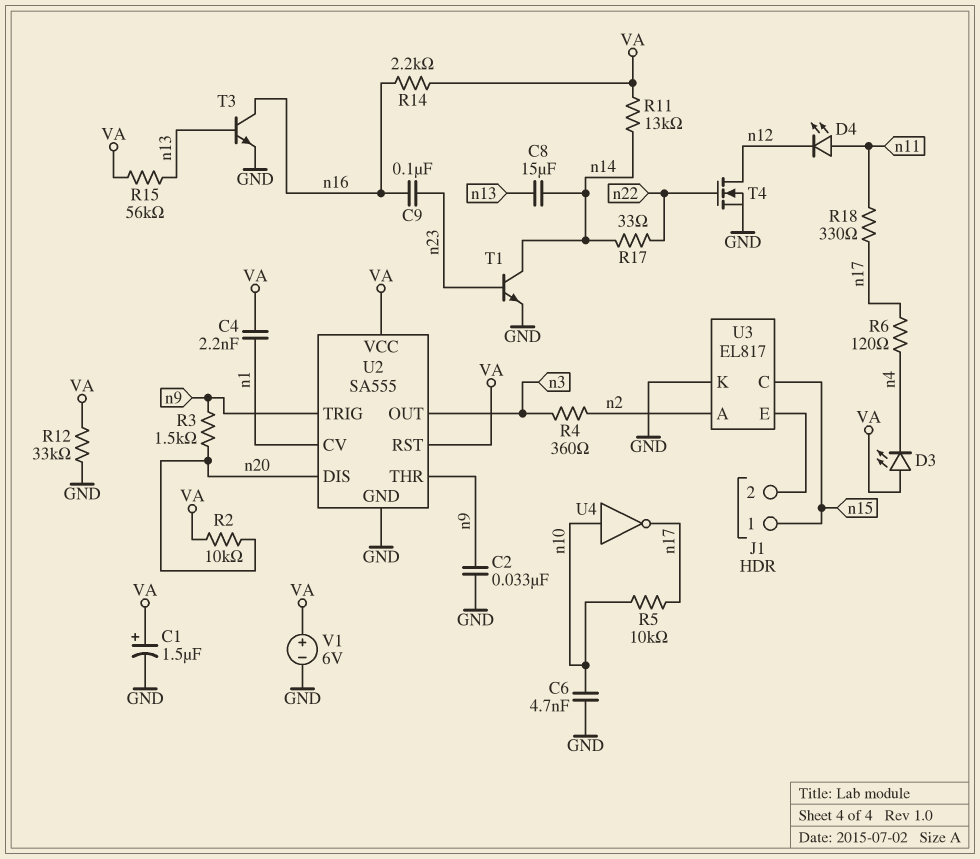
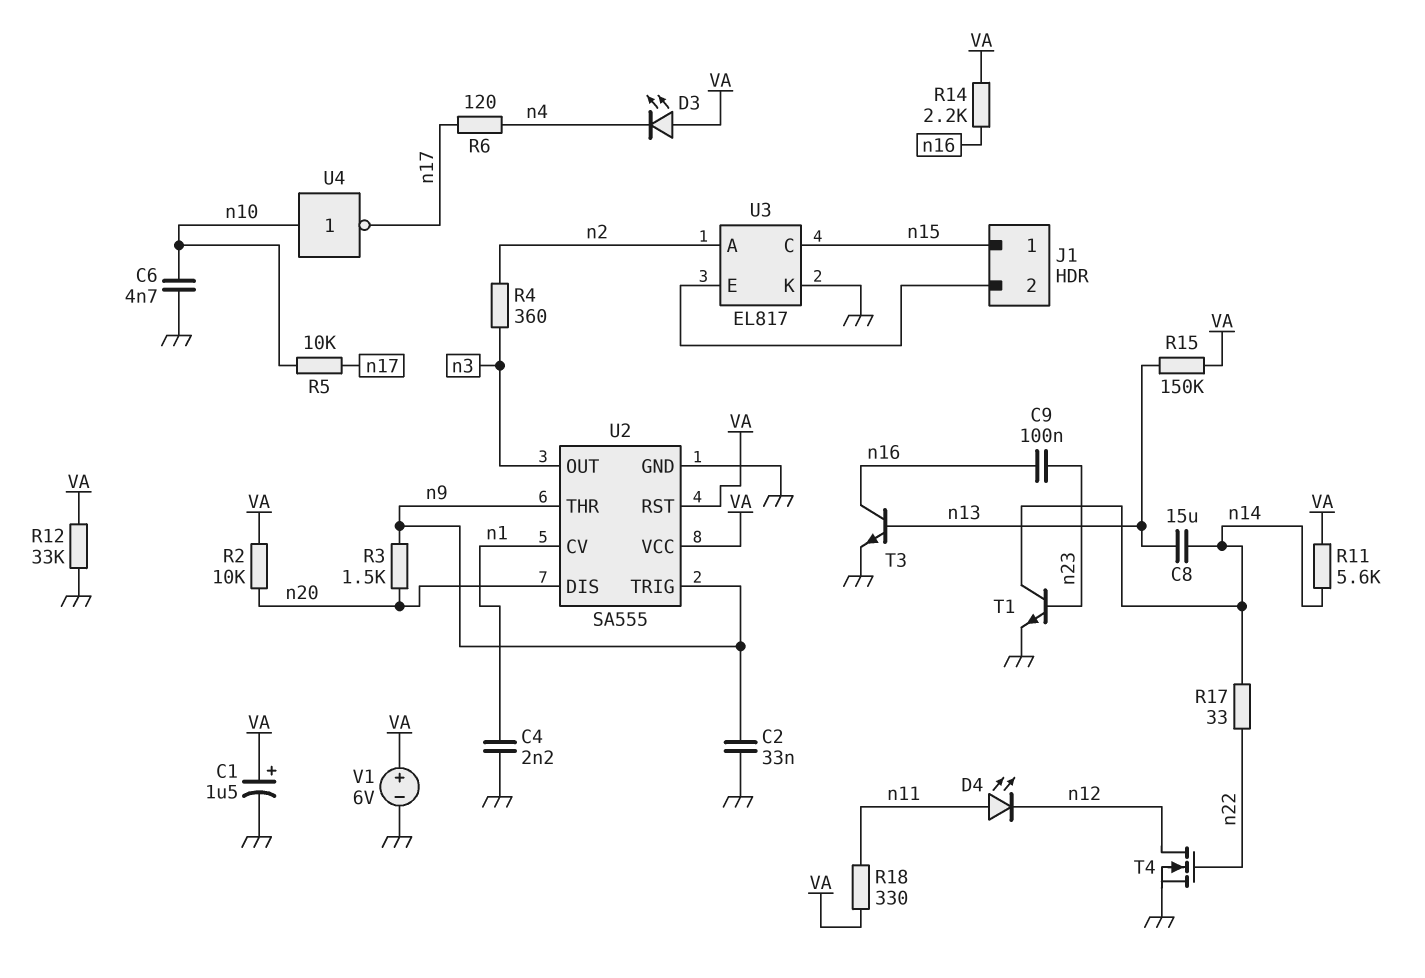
C4: 2.2nF (VA, n1) -> 2.2nF (GND, n1)
R11: 13k (VA, n14) -> 5.6k (VA, n14)
R15: 56k (VA, n13) -> 150k (VA, n13)
R18: 330 (n11, n17) -> 330 (VA, n11)

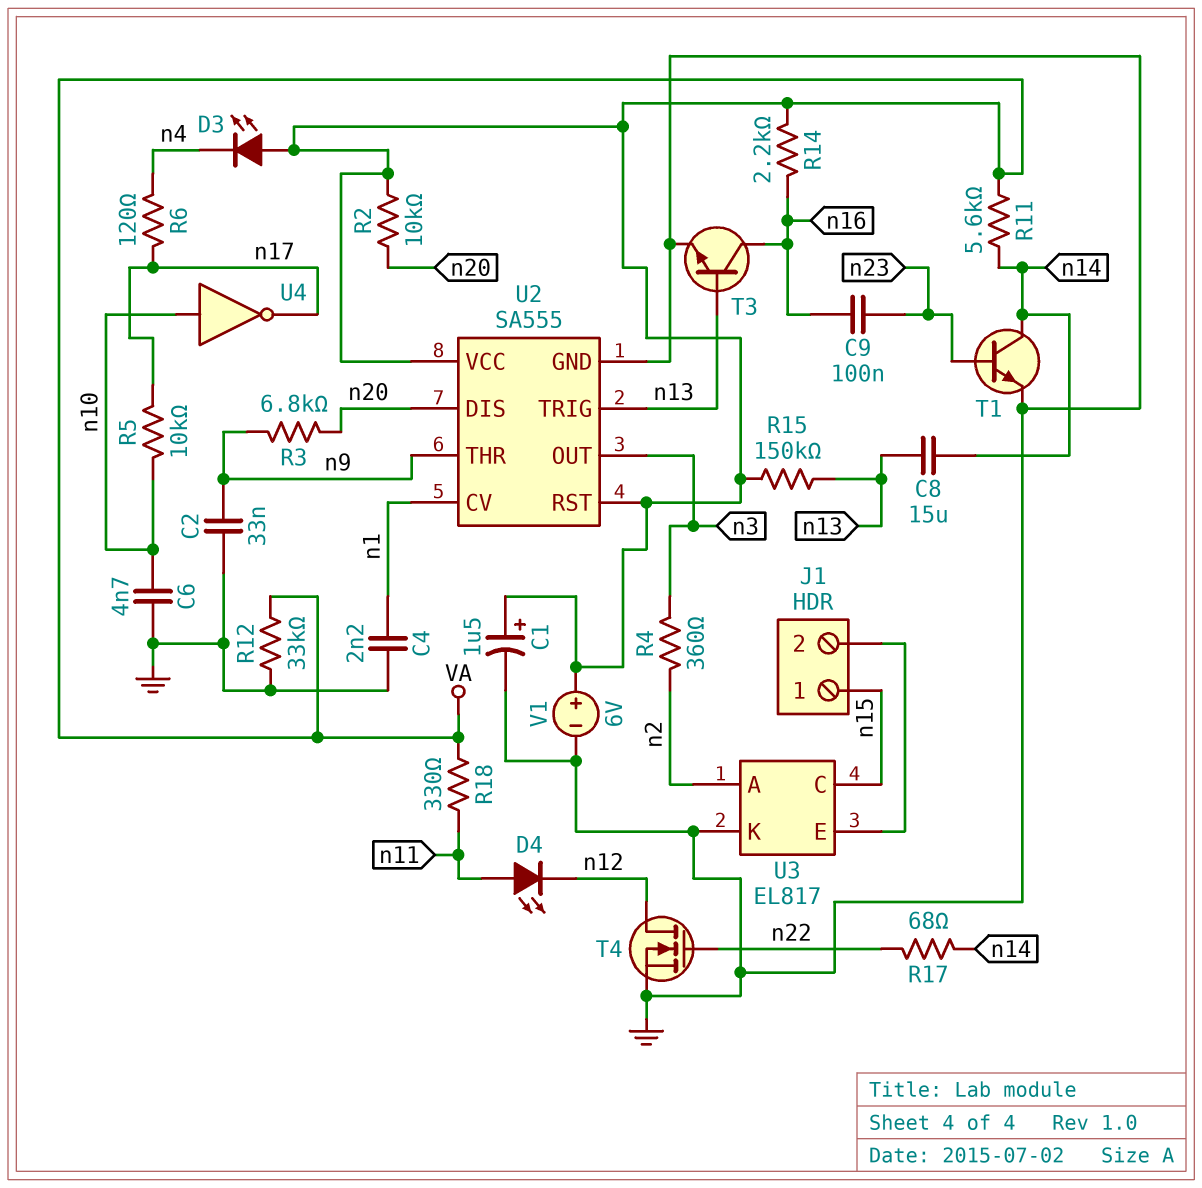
R3: 1.5k (n9, n20) -> 6.8k (n9, n20)
R17: 33 (n14, n22) -> 68 (n14, n22)
U2 pin TRIG: n9 -> n13

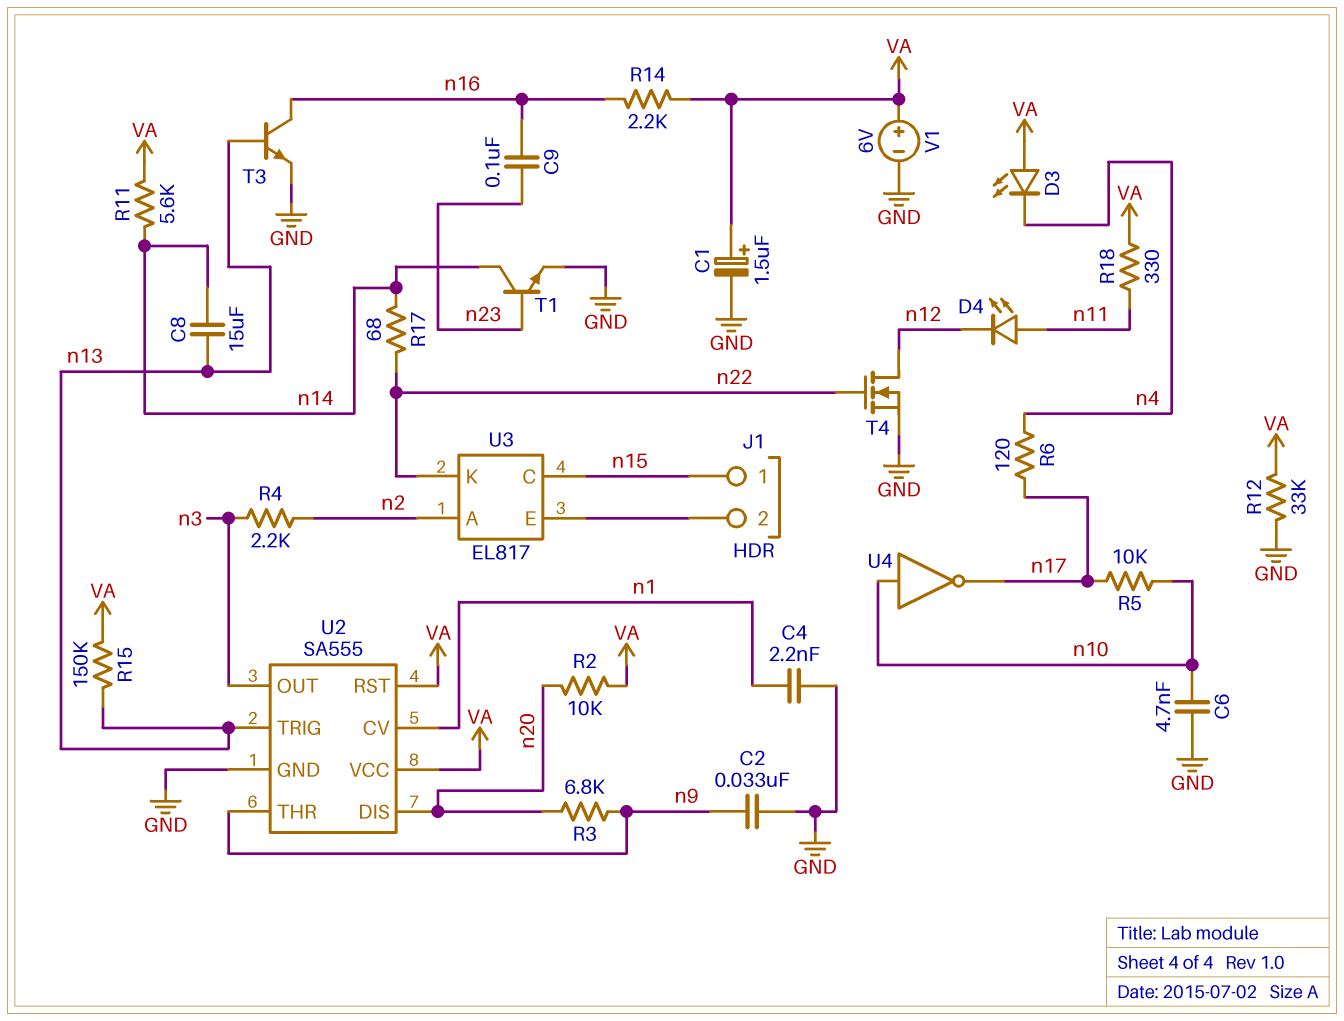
R4: 360 (n2, n3) -> 2.2k (n2, n3)
U3 pin K: GND -> n22

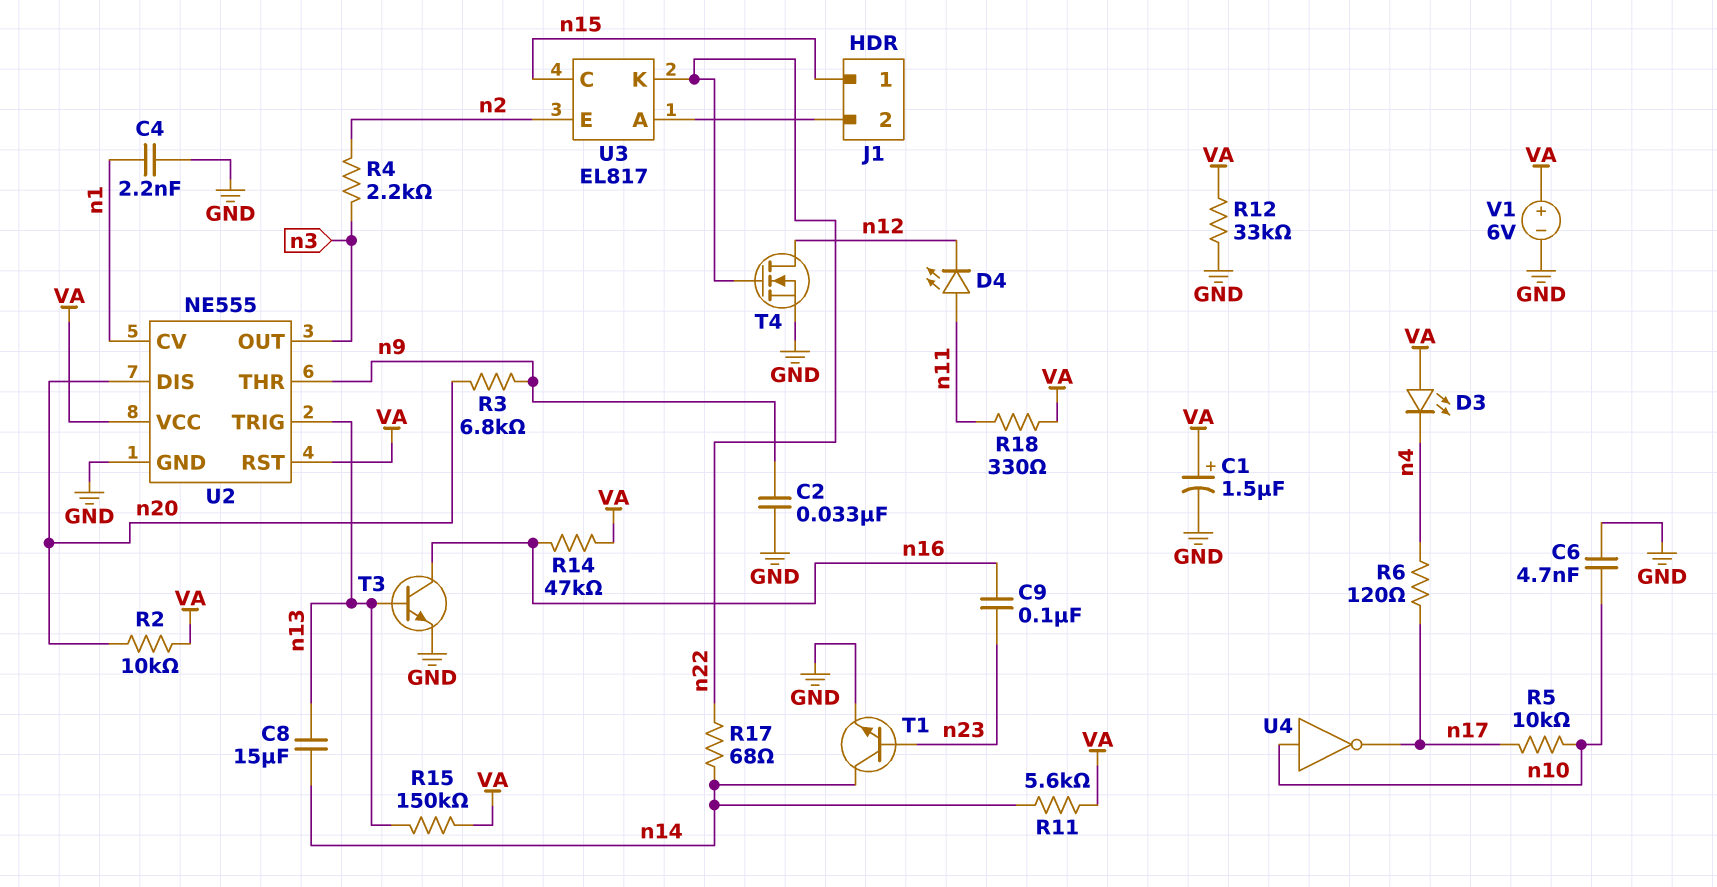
R14: 2.2k (VA, n16) -> 47k (VA, n16)
U2: SA555 -> NE555
U3 pin A: n2 -> J1/2
U3 pin E: J1/2 -> n2

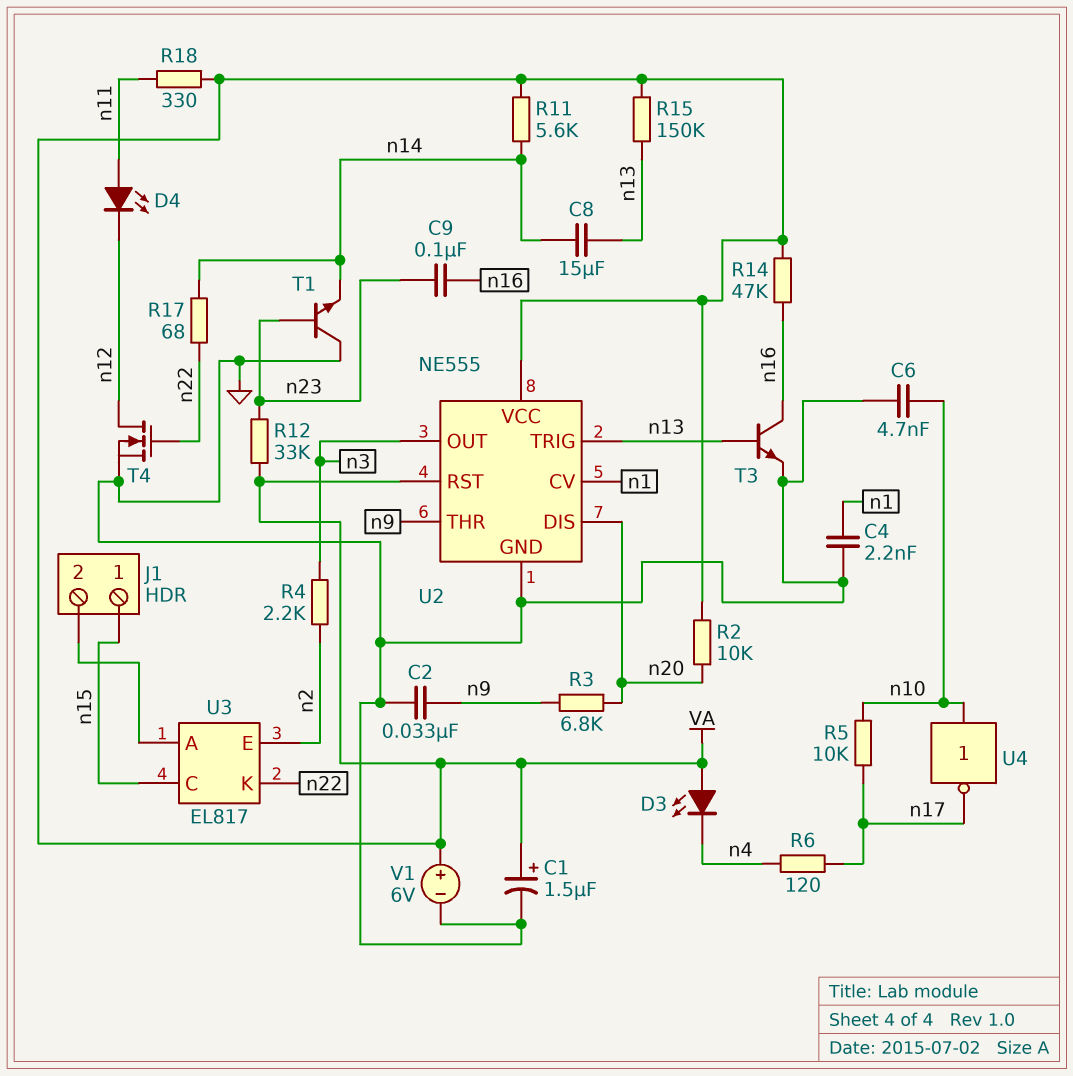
R12: 33k (GND, VA) -> 33k (VA, n23)
T1: NPN (B n23, C n14, E GND) -> NPN (B n23, C GND, E n14)

